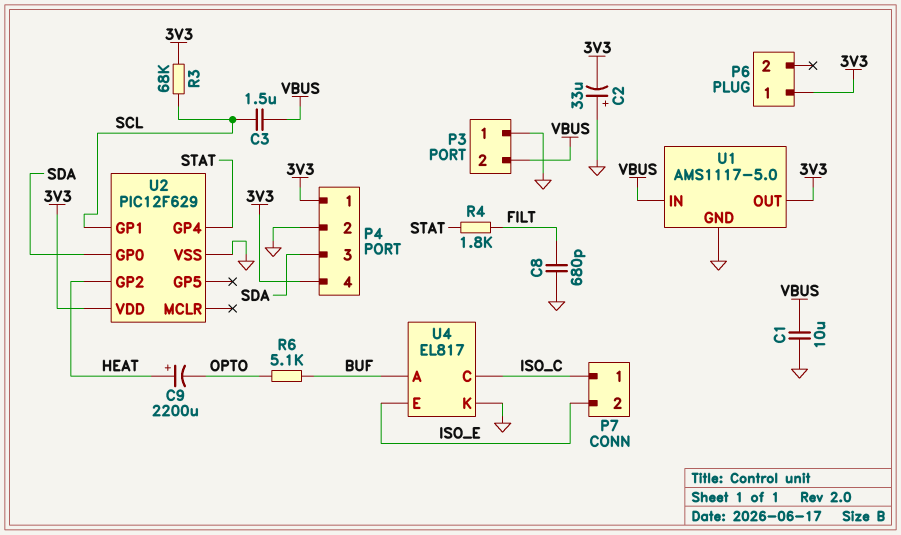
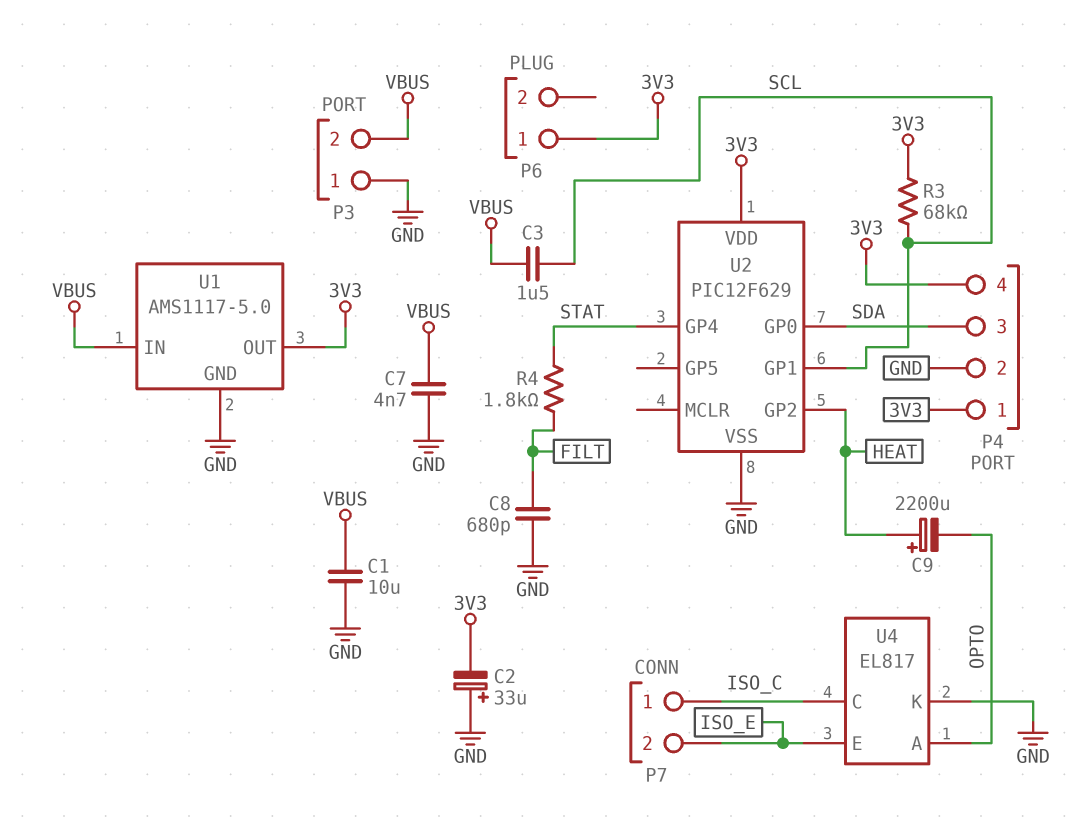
C7: none -> 4.7nF (GND, VBUS)
R6: 5.1k (BUF, OPTO) -> none
U4 pin A: BUF -> OPTO

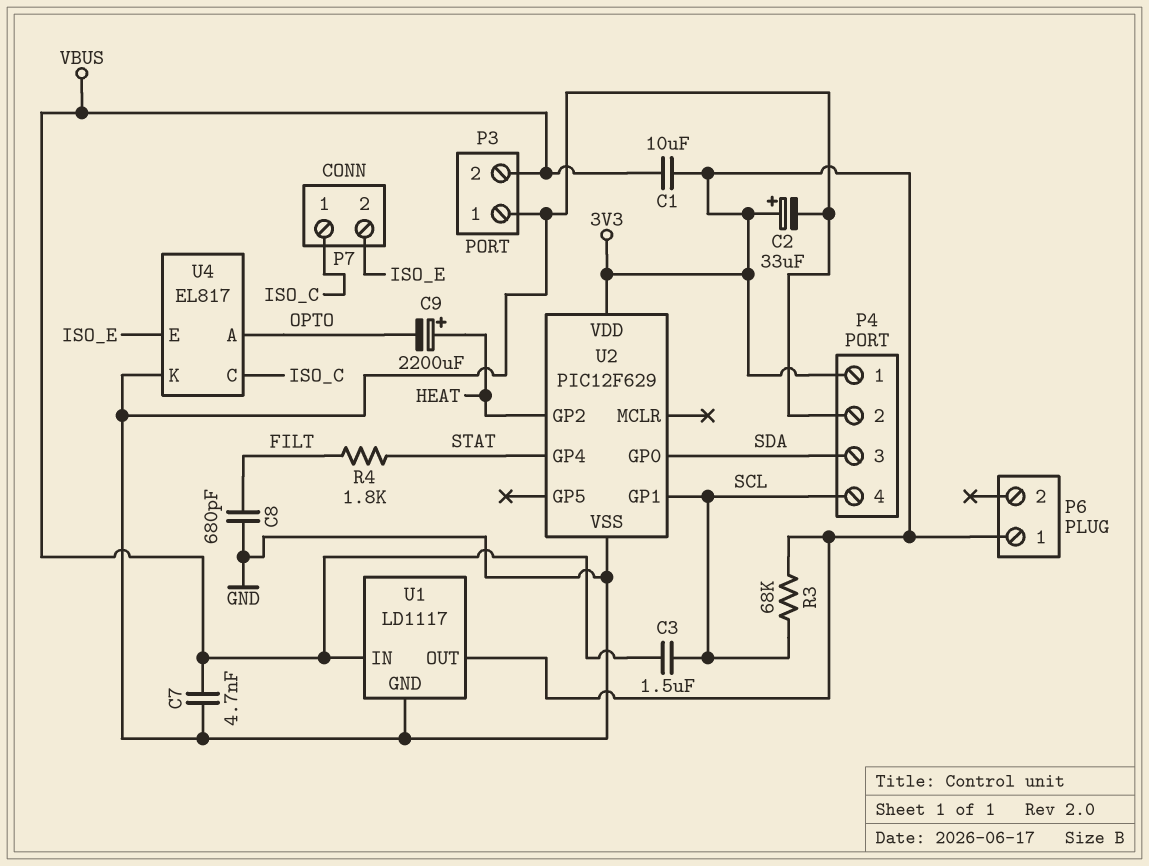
C1: 10uF (GND, VBUS) -> 10uF (3V3, VBUS)
C2: 33uF (plus GND, minus 3V3) -> 33uF (plus 3V3, minus GND)
P4 pin 4: 3V3 -> SCL
U1: AMS1117-5.0 -> LD1117

